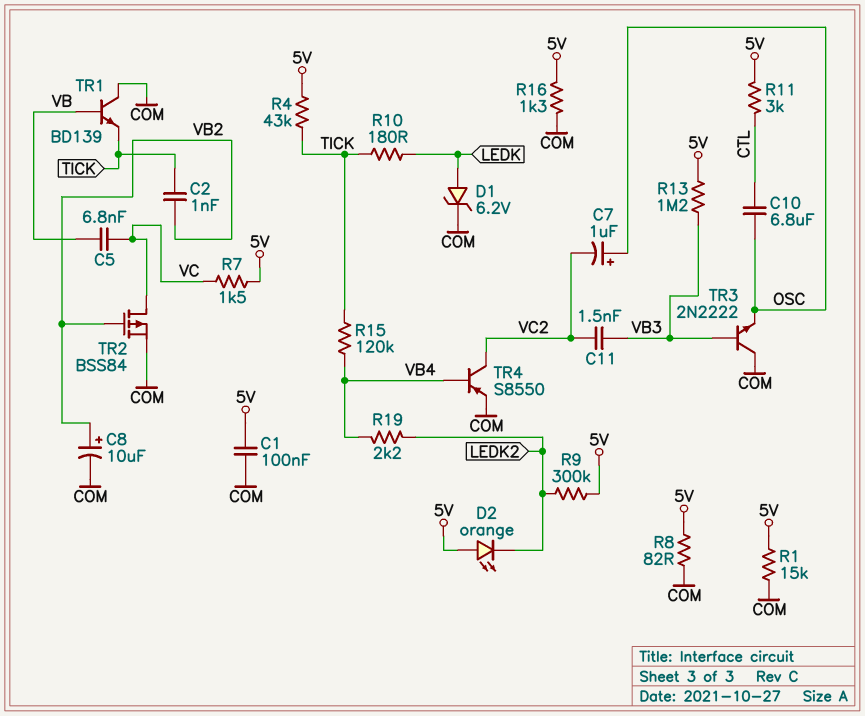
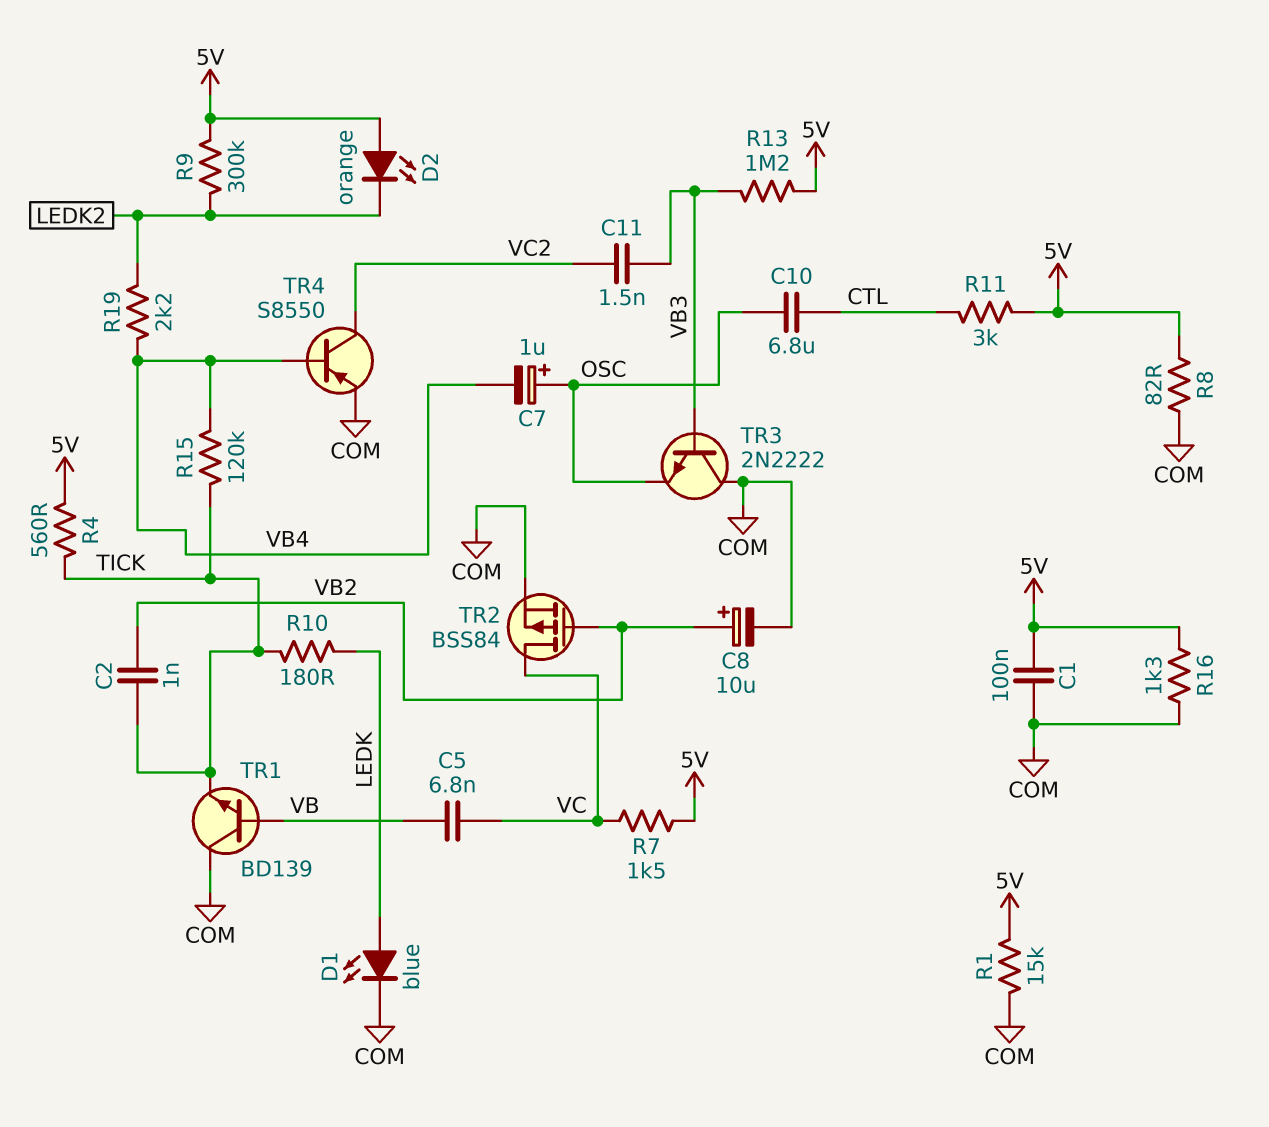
C7: 1uF (plus OSC, minus VC2) -> 1uF (plus OSC, minus VB4)
D1: zener 6.2V (A LEDK, K COM) -> LED blue (A LEDK, K COM)
R4: 43k (5V, TICK) -> 560 (5V, TICK)

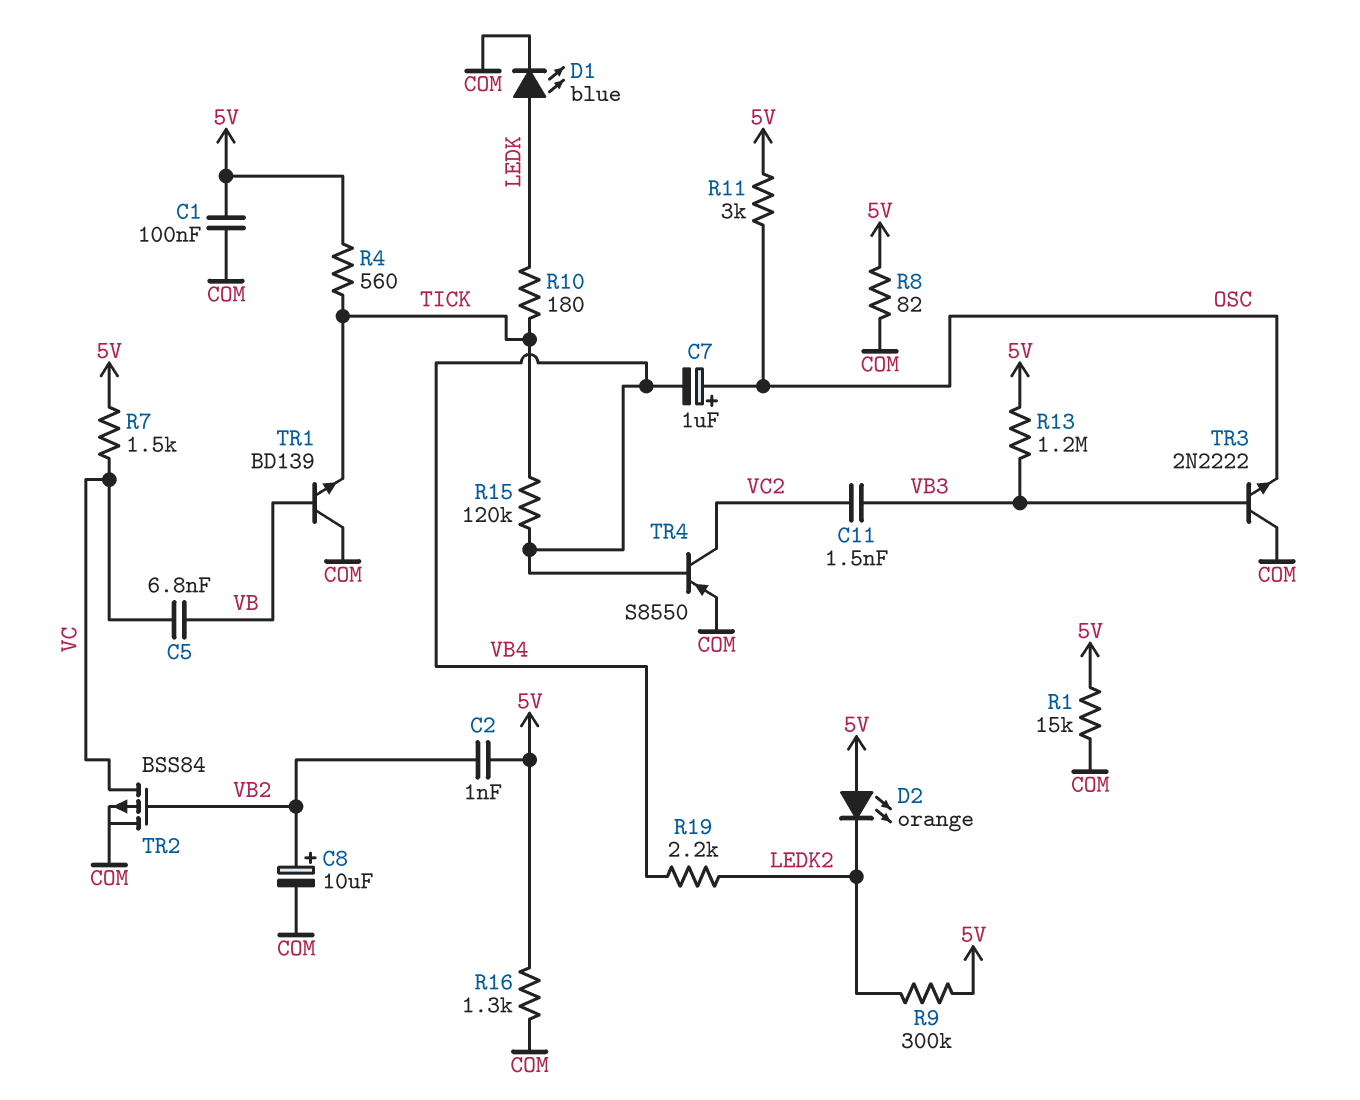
C2: 1nF (TICK, VB2) -> 1nF (5V, VB2)
C10: 6.8uF (CTL, OSC) -> none
R11: 3k (5V, CTL) -> 3k (5V, OSC)

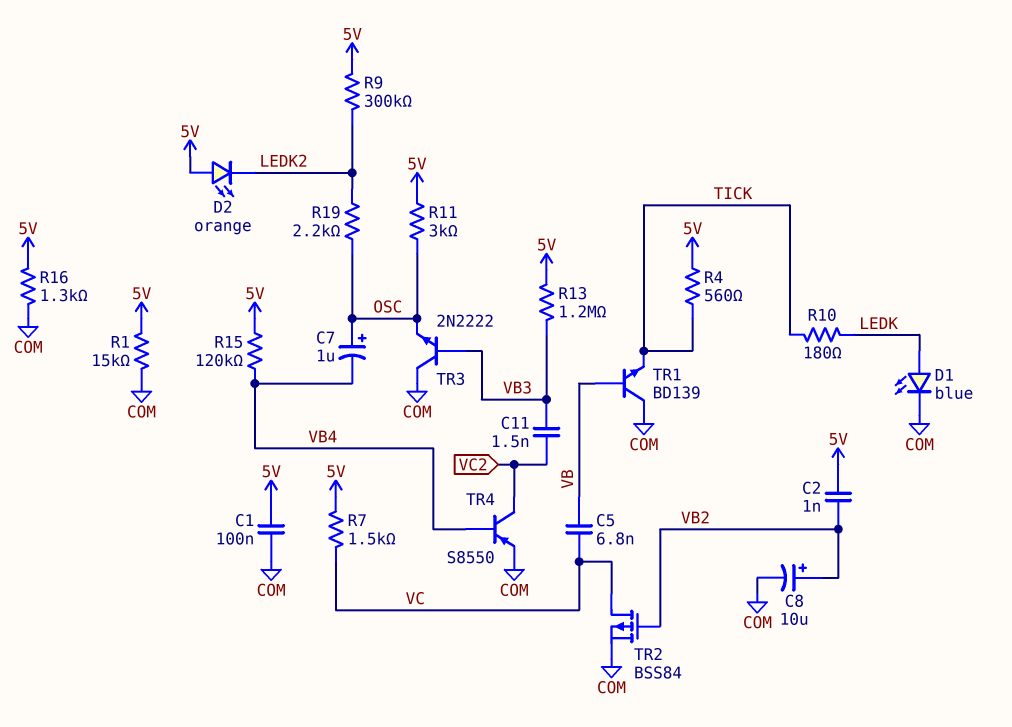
R8: 82 (5V, COM) -> none
R15: 120k (TICK, VB4) -> 120k (5V, VB4)
R19: 2.2k (LEDK2, VB4) -> 2.2k (LEDK2, OSC)

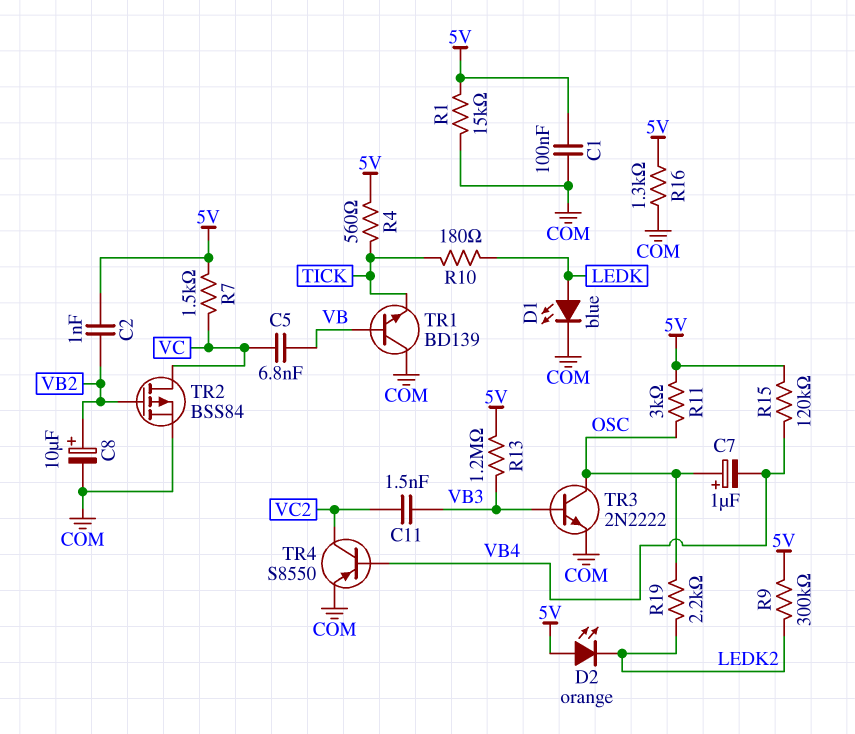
TR3: NPN 2N2222 (B VB3, C COM, E OSC) -> NPN 2N2222 (B VB3, C OSC, E COM)

